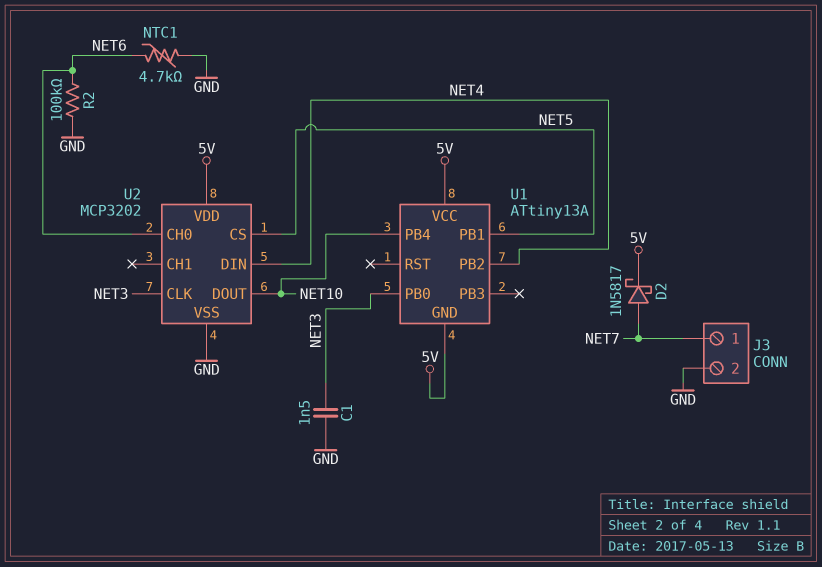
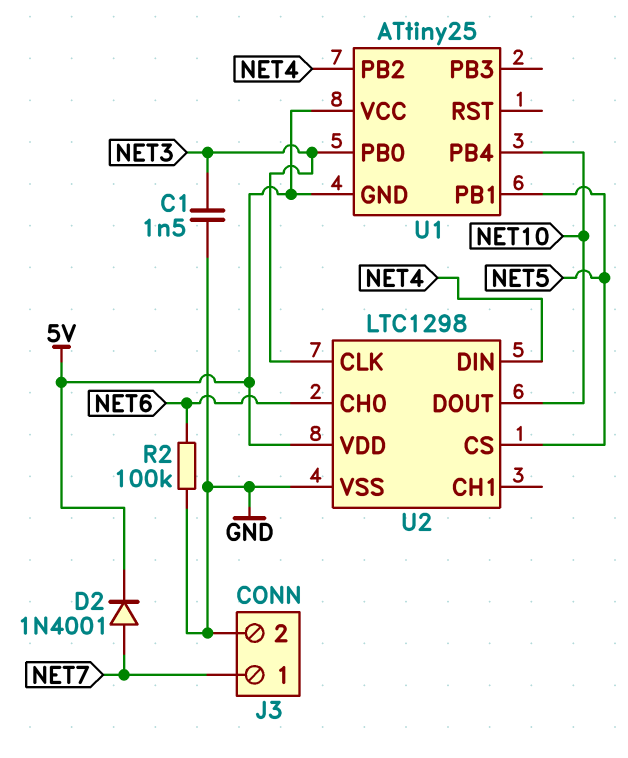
D2: schottky 1N5817 (A NET7, K 5V) -> diode 1N4001 (A NET7, K 5V)
NTC1: 4.7k (GND, NET6) -> none
U1: ATtiny13A -> ATtiny25
U2: MCP3202 -> LTC1298

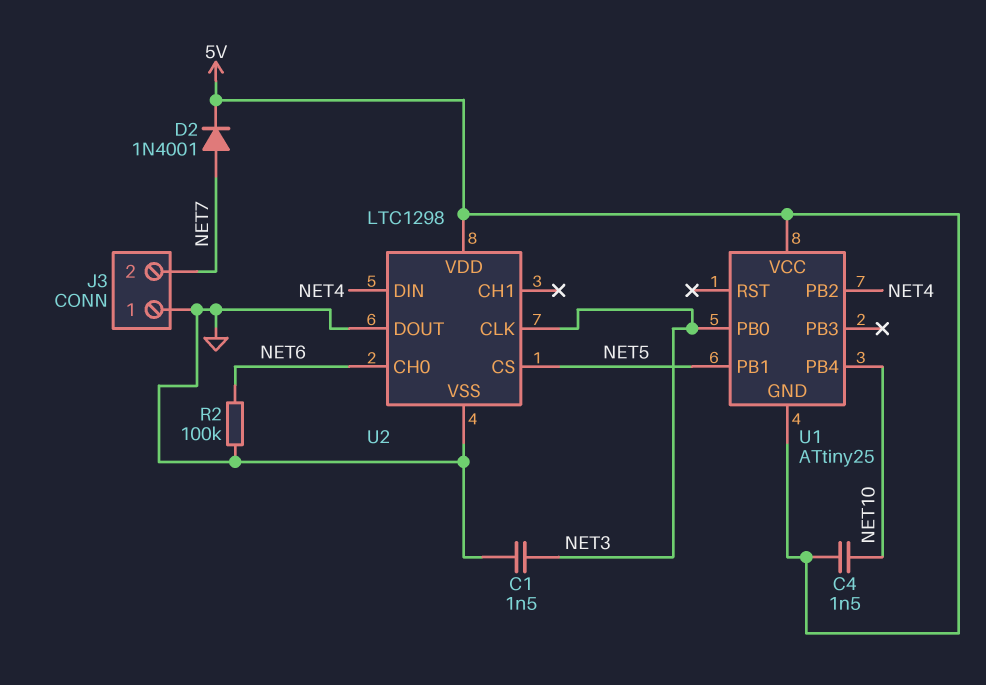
C4: none -> 1.5nF (5V, NET10)
J3 pin 1: NET7 -> GND
J3 pin 2: GND -> NET7
U2 pin DOUT: NET10 -> GND

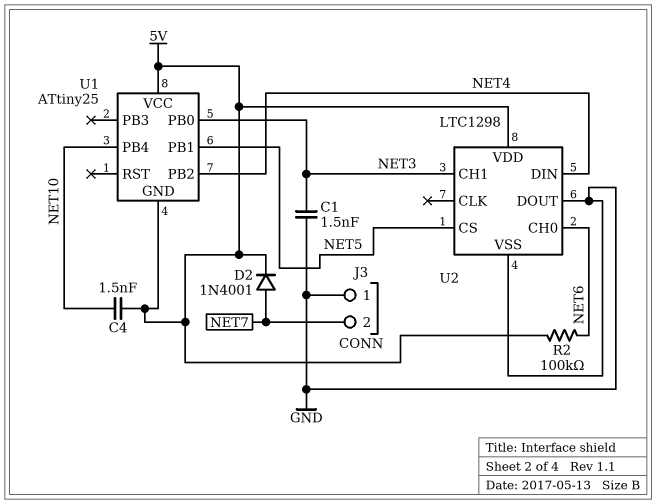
R2: 100k (GND, NET6) -> 100k (5V, NET6)
U2 pin CH1: none -> NET3
U2 pin CLK: NET3 -> none

